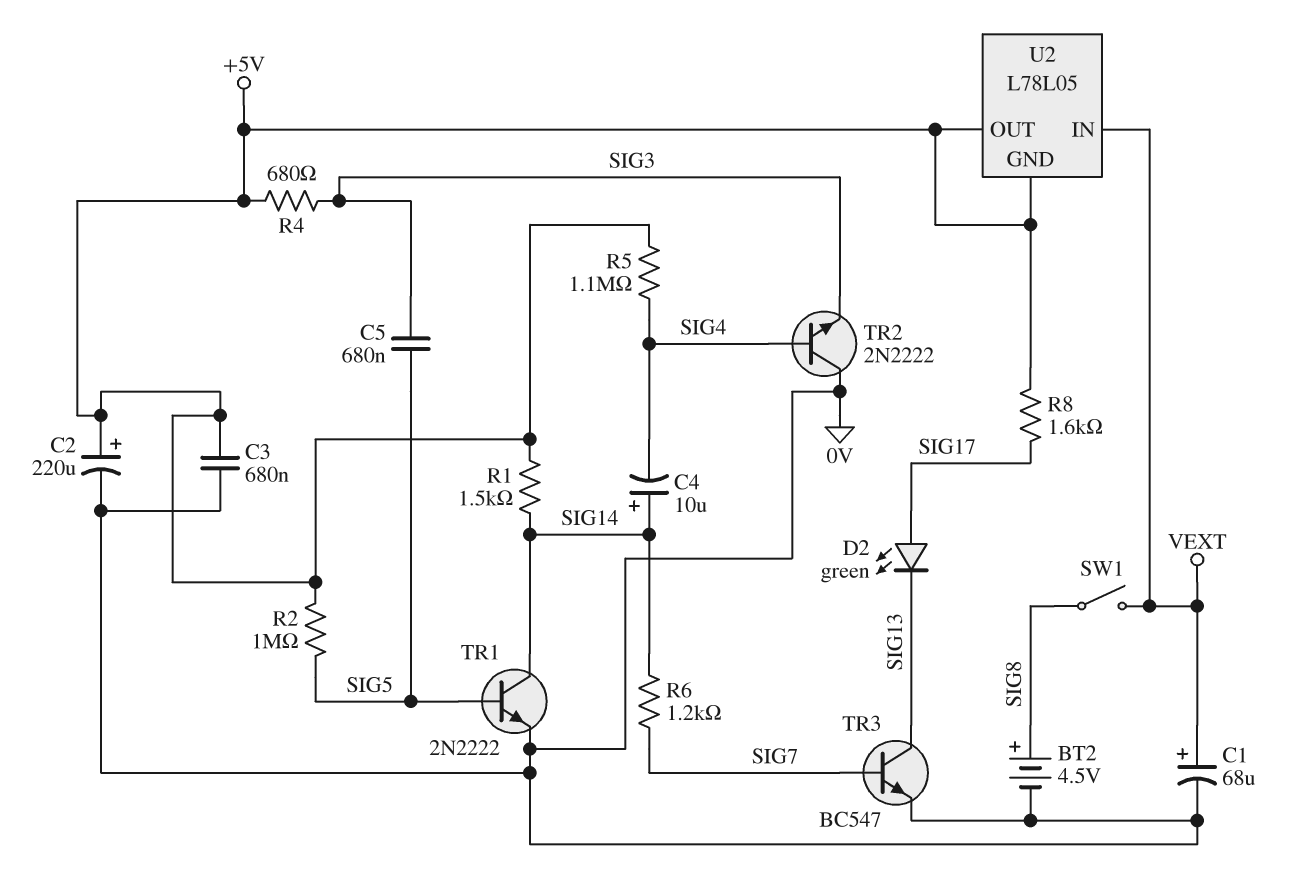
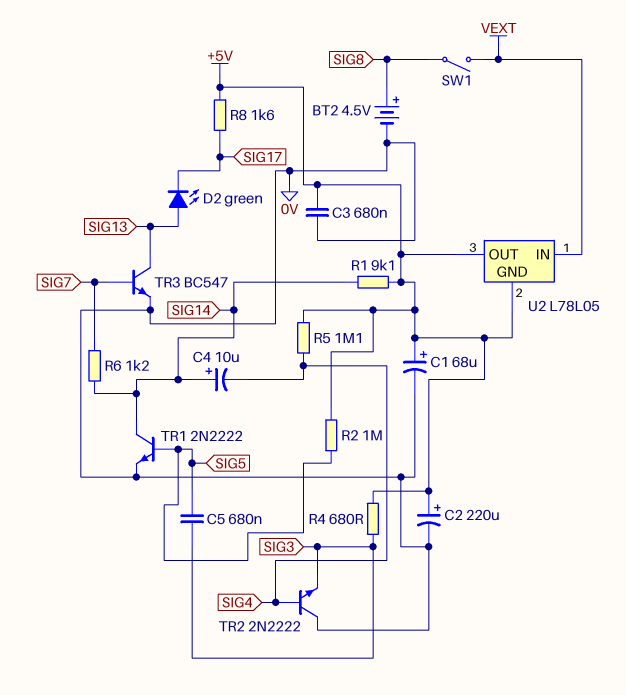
C1: 68uF (plus VEXT, minus 0V) -> 68uF (plus +5V, minus 0V)
D2: LED green (A SIG17, K SIG13) -> LED green (A SIG13, K SIG17)
R1: 1.5k (+5V, SIG14) -> 9.1k (+5V, SIG14)

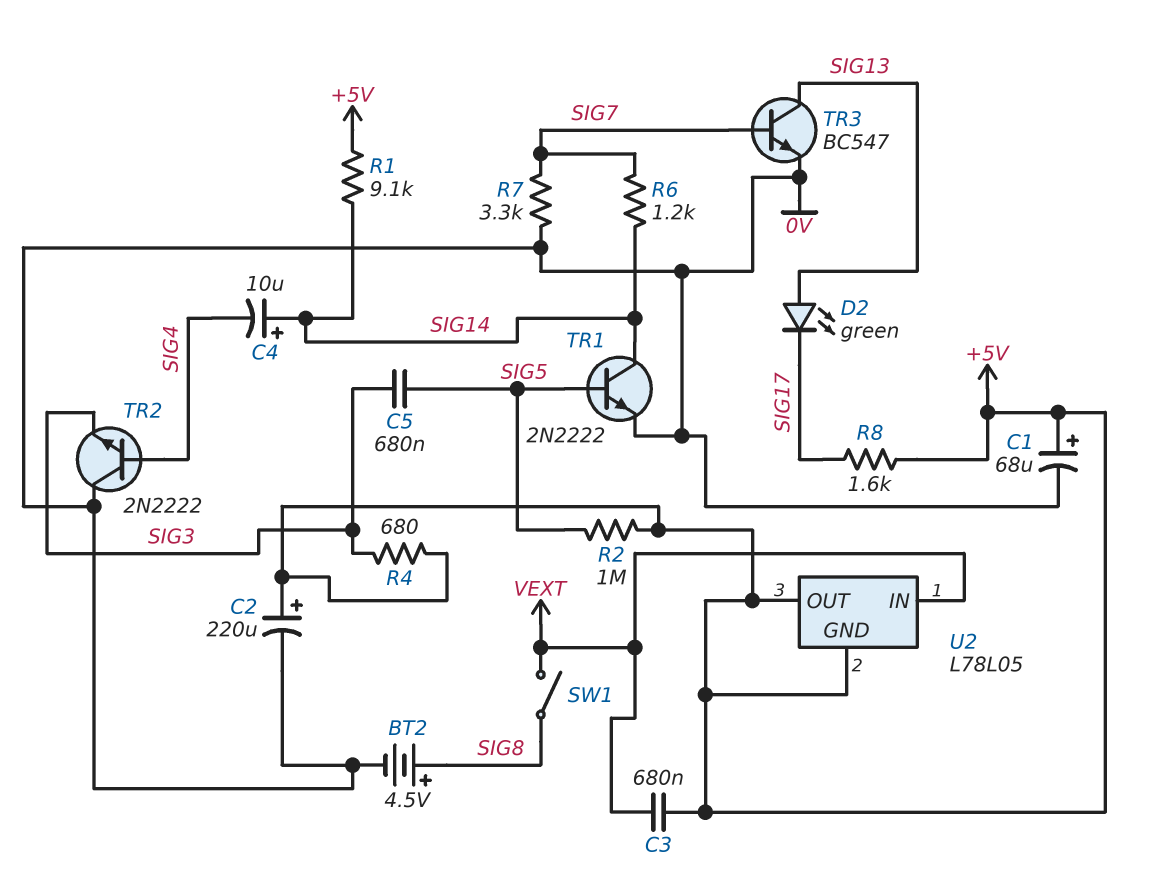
C3: 680nF (+5V, 0V) -> 680nF (+5V, VEXT)
R5: 1.1M (+5V, SIG4) -> none
R7: none -> 3.3k (0V, SIG7)

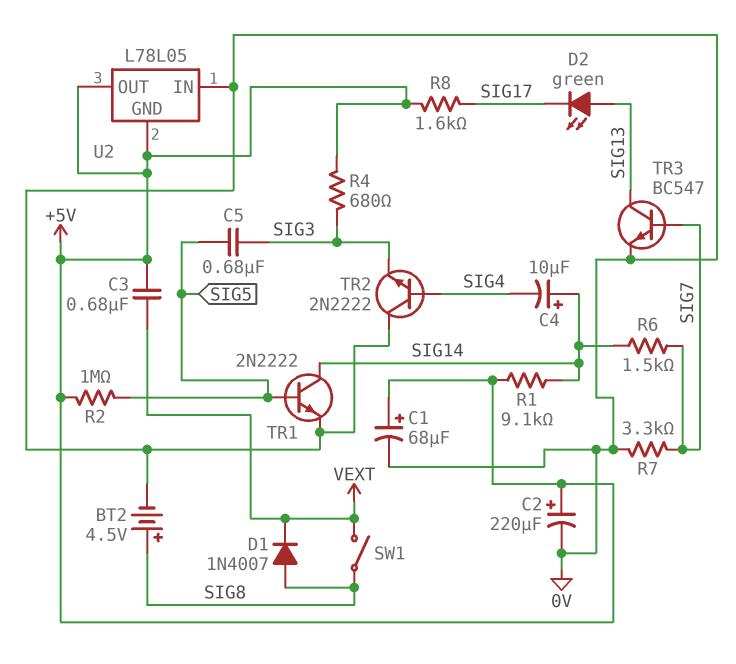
D1: none -> diode 1N4007 (A SIG8, K VEXT)
R6: 1.2k (SIG7, SIG14) -> 1.5k (SIG7, SIG14)
U2 pin IN: VEXT -> 0V

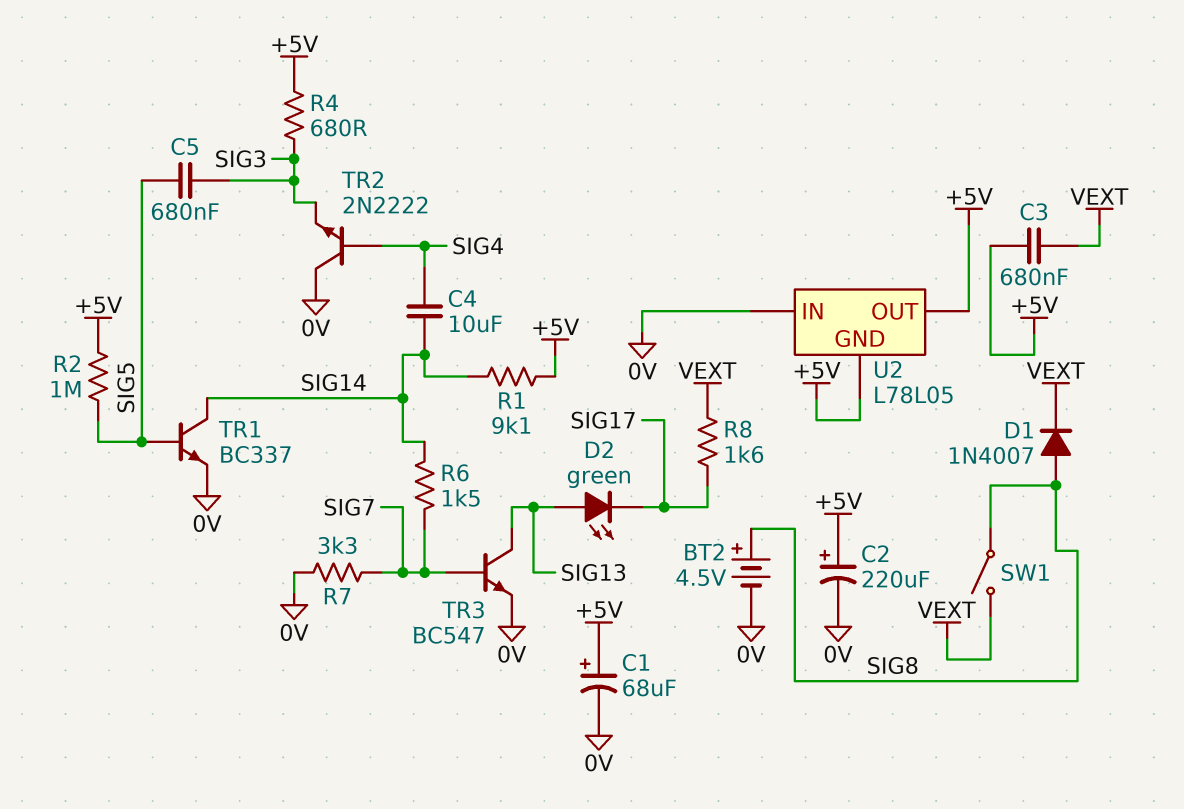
C4: 10uF (plus SIG14, minus SIG4) -> 10uF (SIG4, SIG14)
R8: 1.6k (+5V, SIG17) -> 1.6k (SIG17, VEXT)
TR1: NPN 2N2222 (B SIG5, C SIG14, E 0V) -> NPN BC337 (B SIG5, C SIG14, E 0V)

